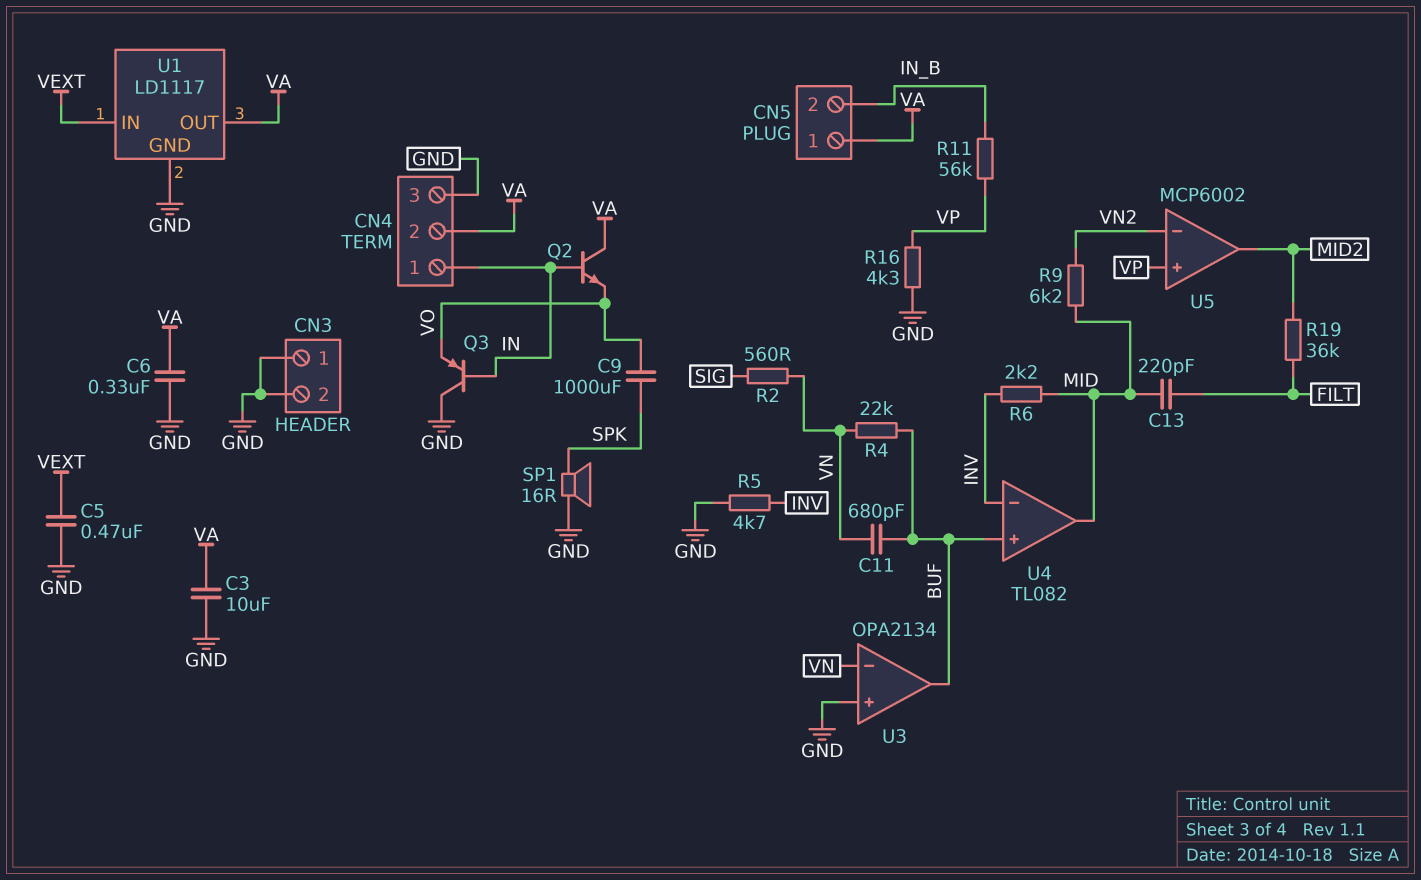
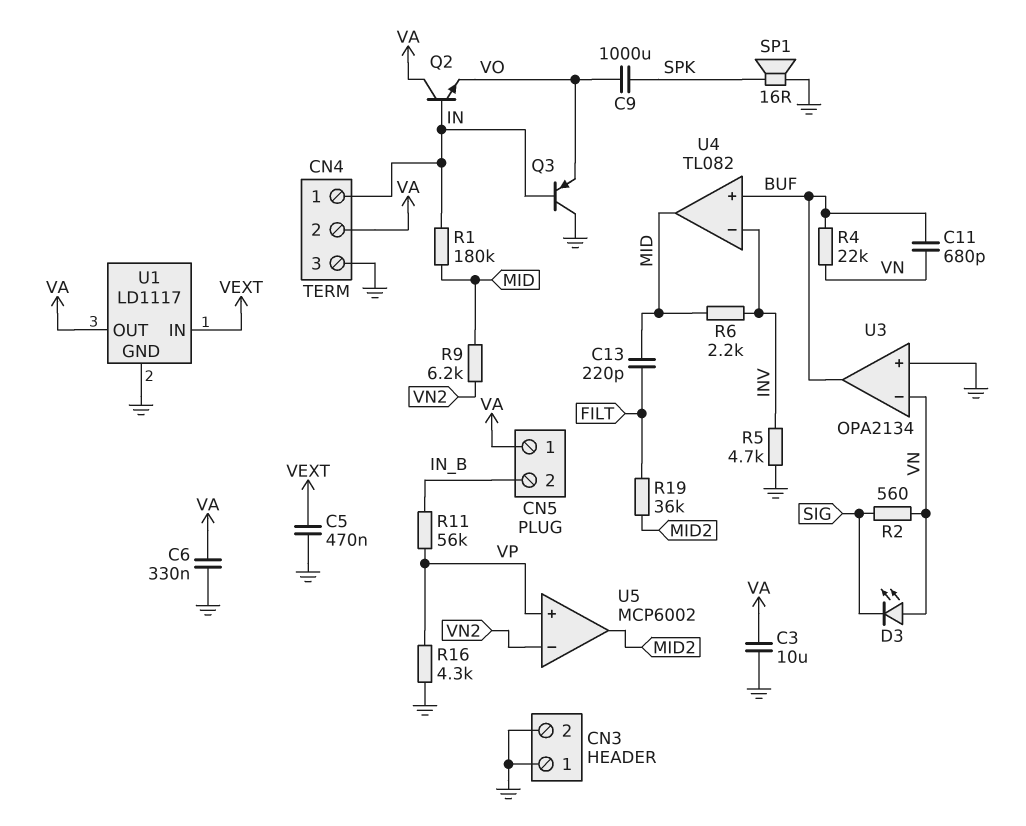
D3: none -> LED (A VN, K SIG)
R1: none -> 180k (IN, MID)

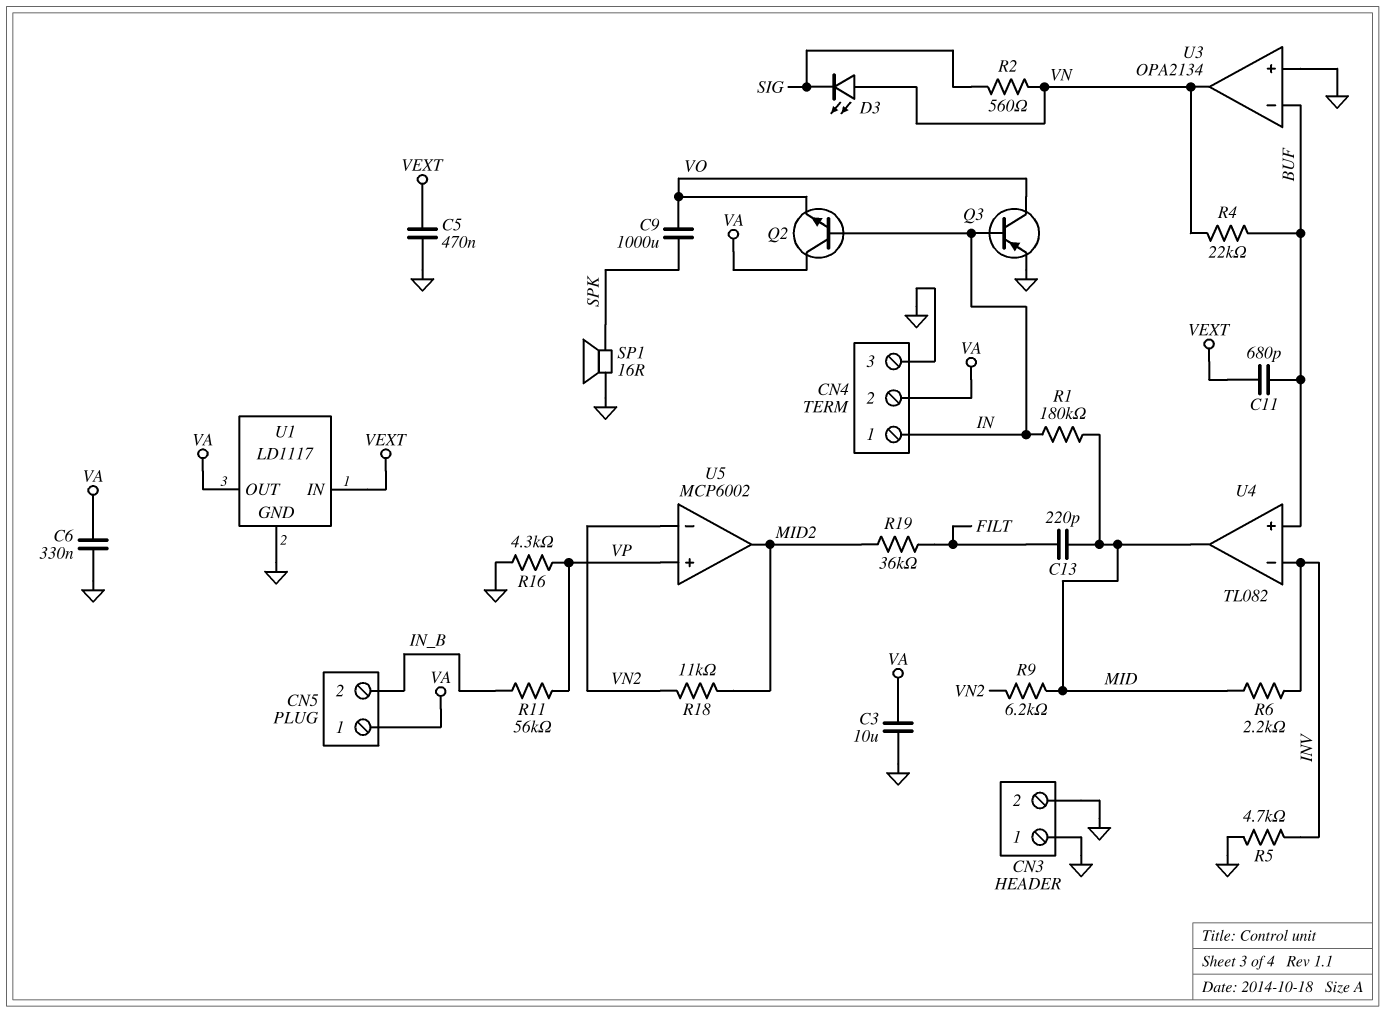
C11: 680pF (BUF, VN) -> 680pF (BUF, VEXT)
Q3: PNP (B IN, C GND, E VO) -> PNP (B IN, C VO, E GND)
R18: none -> 11k (MID2, VN2)
U3 pin in-: VN -> BUF
U3 pin out: BUF -> VN

